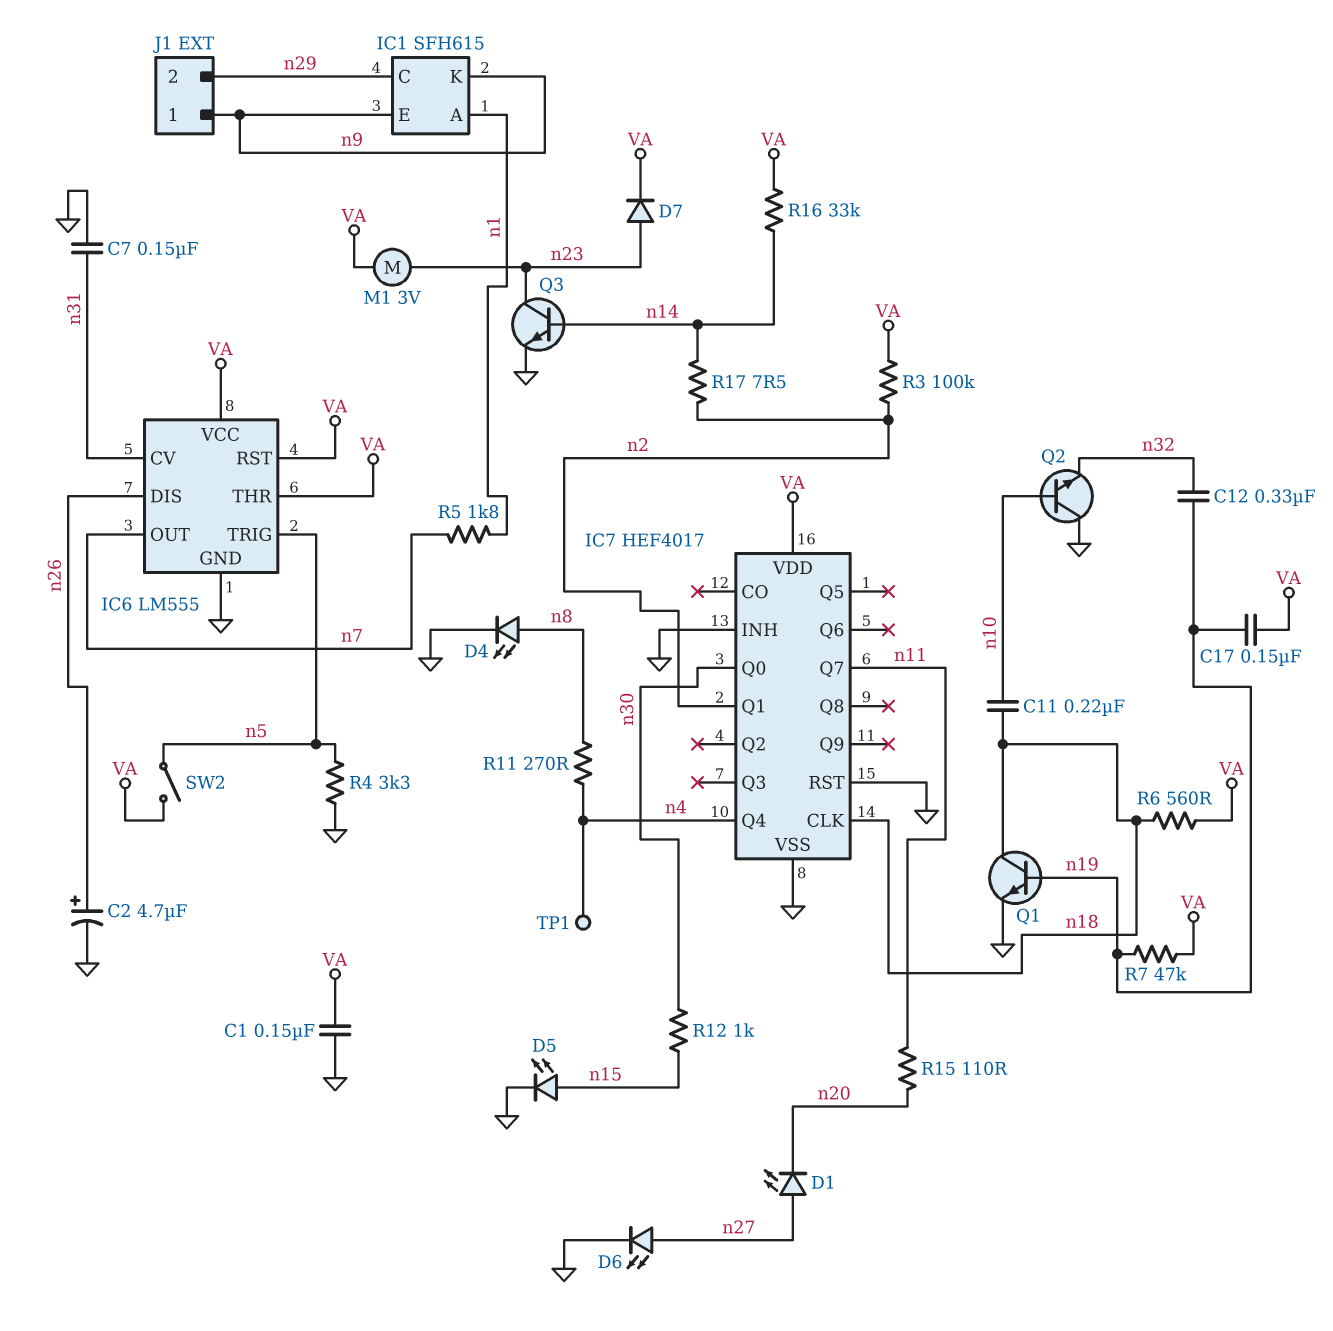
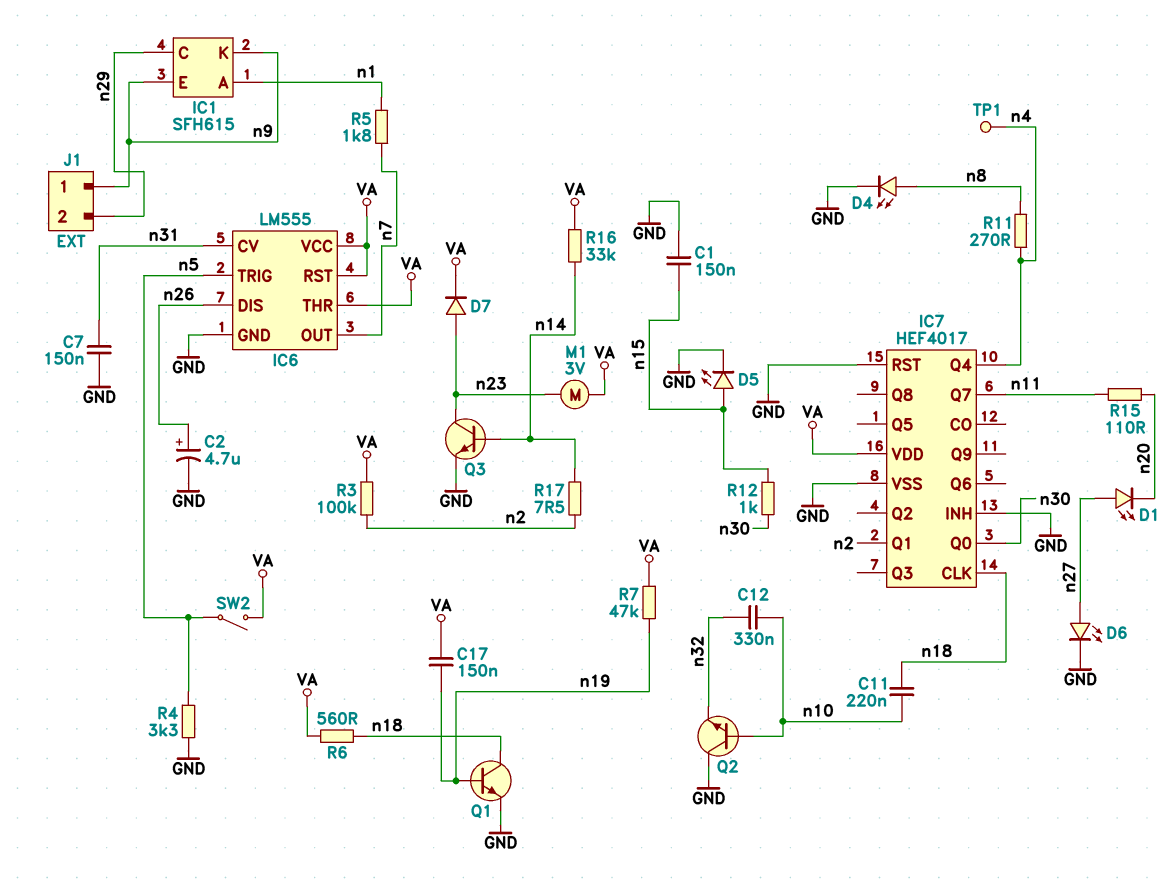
C1: 150nF (GND, VA) -> 150nF (GND, n15)
C12: 330nF (n19, n32) -> 330nF (n10, n32)

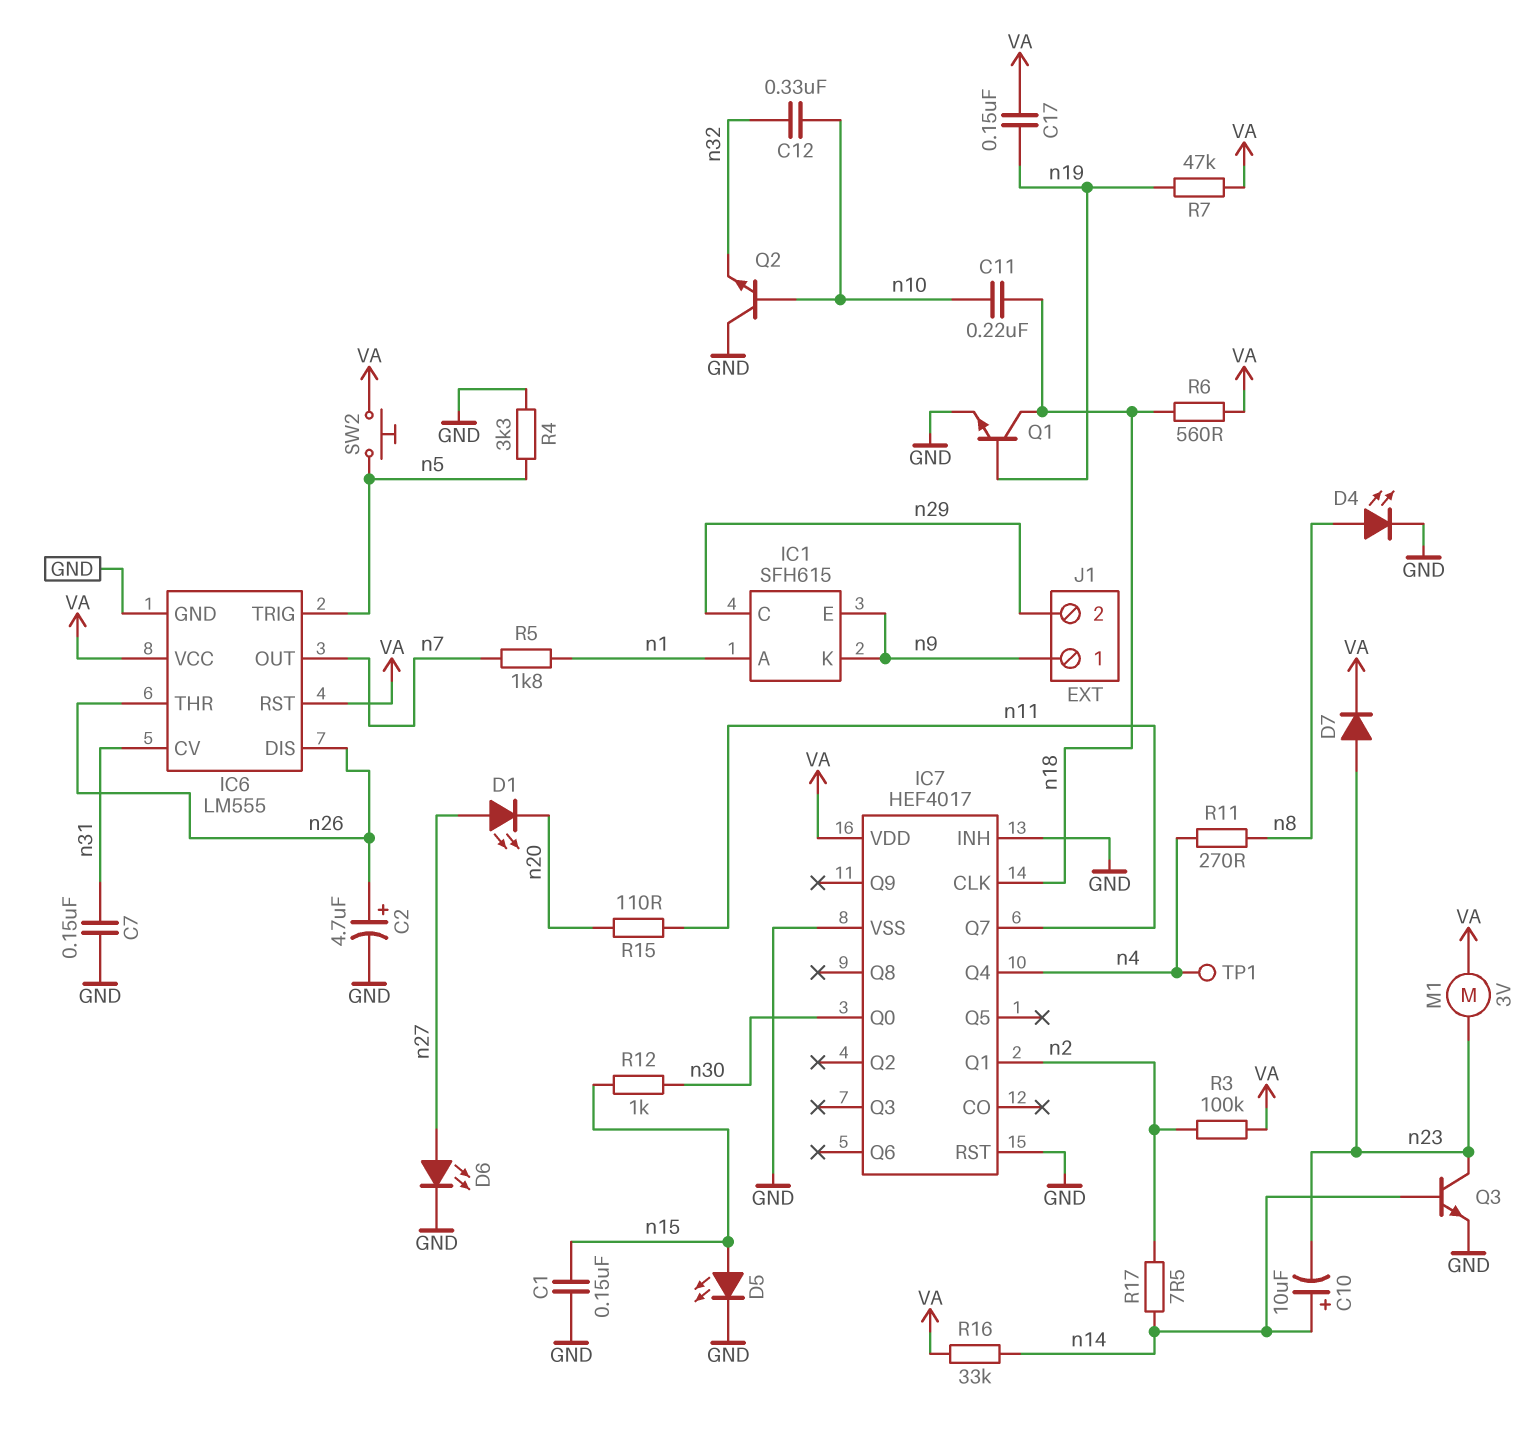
C10: none -> 10uF (plus n14, minus n23)
IC6 pin THR: VA -> n26
SW2: switch (VA, n5) -> button (VA, n5)

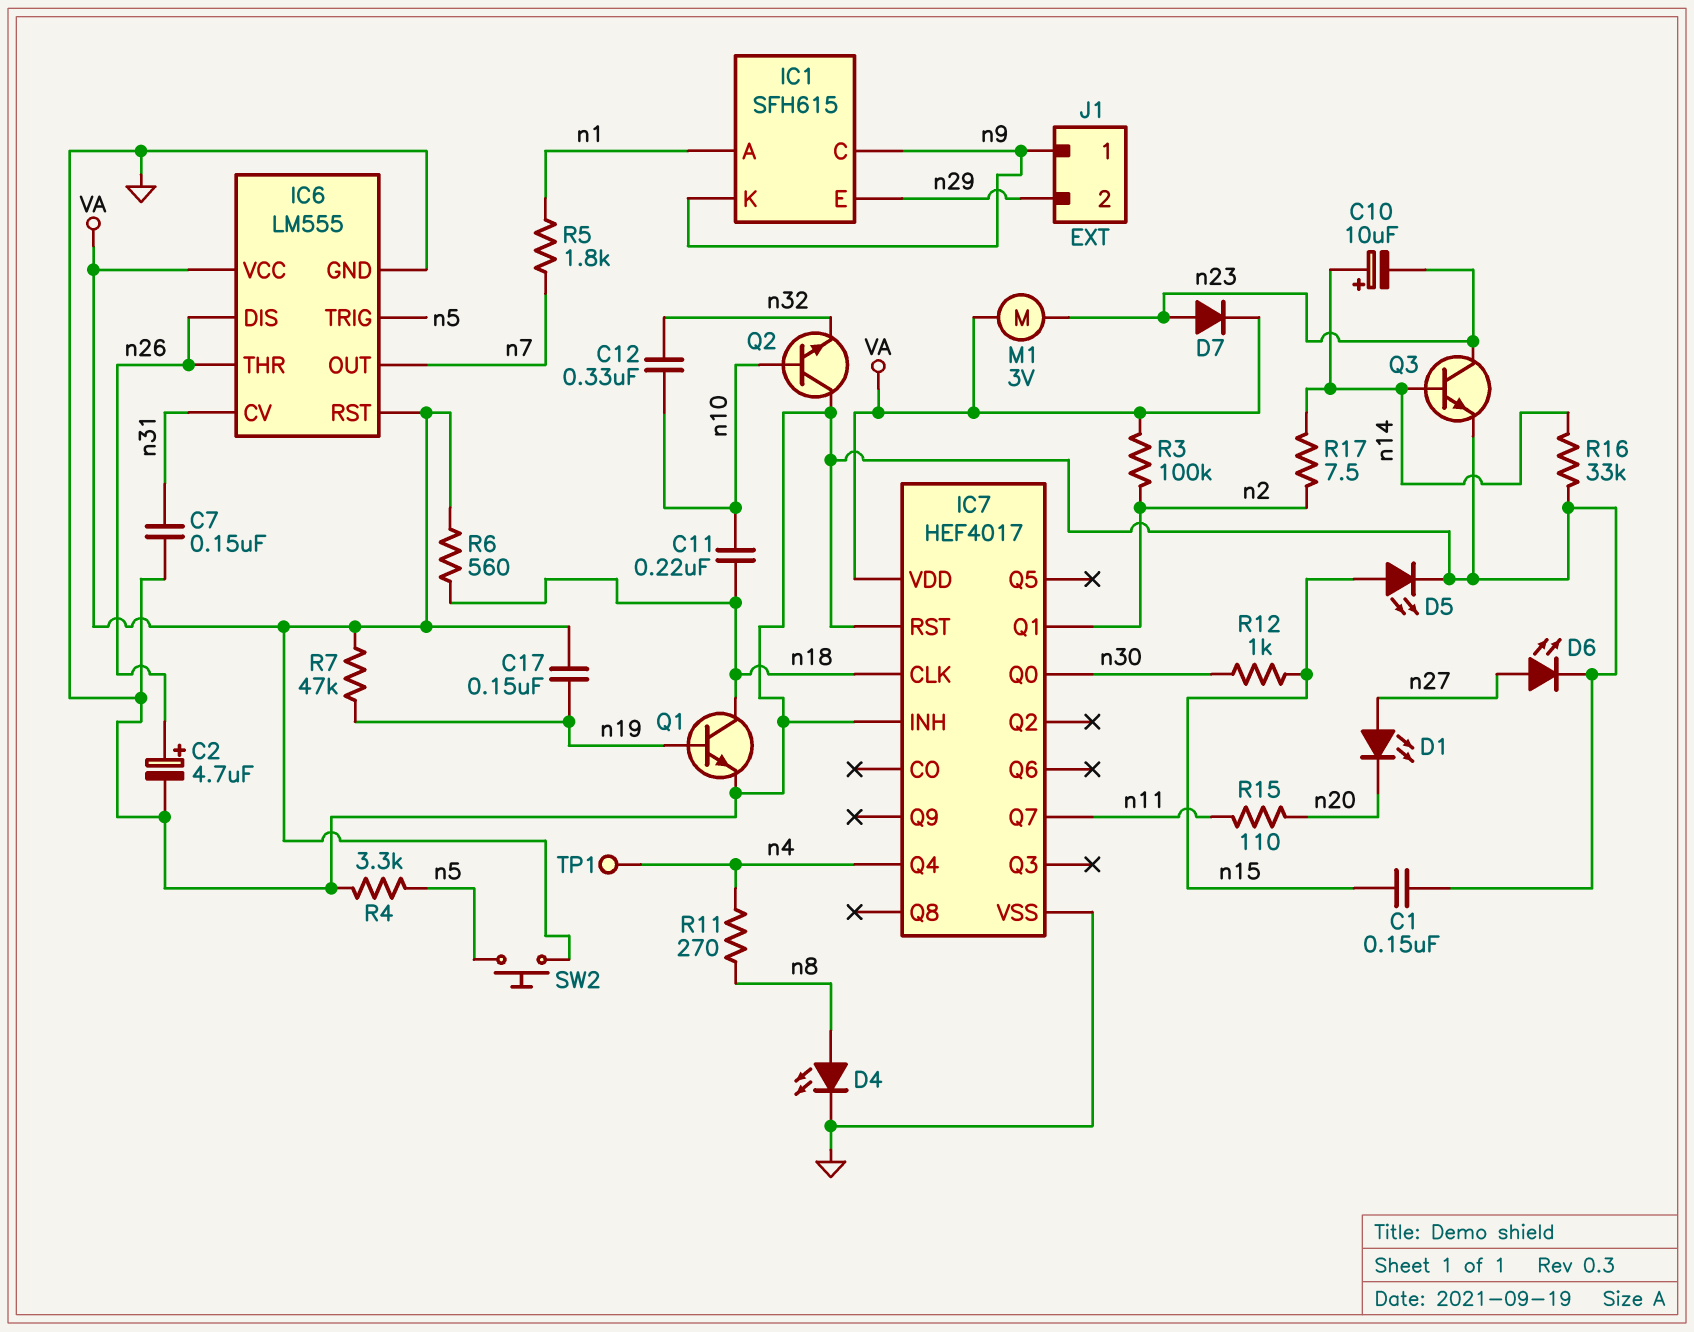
IC1 pin C: n29 -> n9
IC1 pin E: n9 -> n29
R16: 33k (VA, n14) -> 33k (GND, n14)

